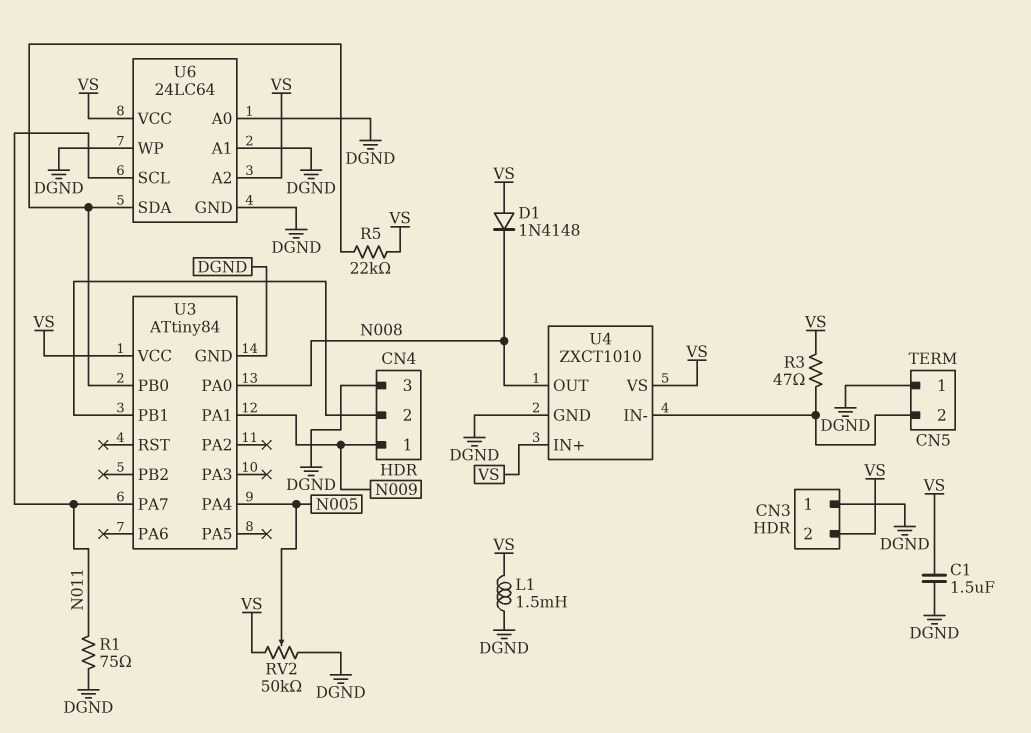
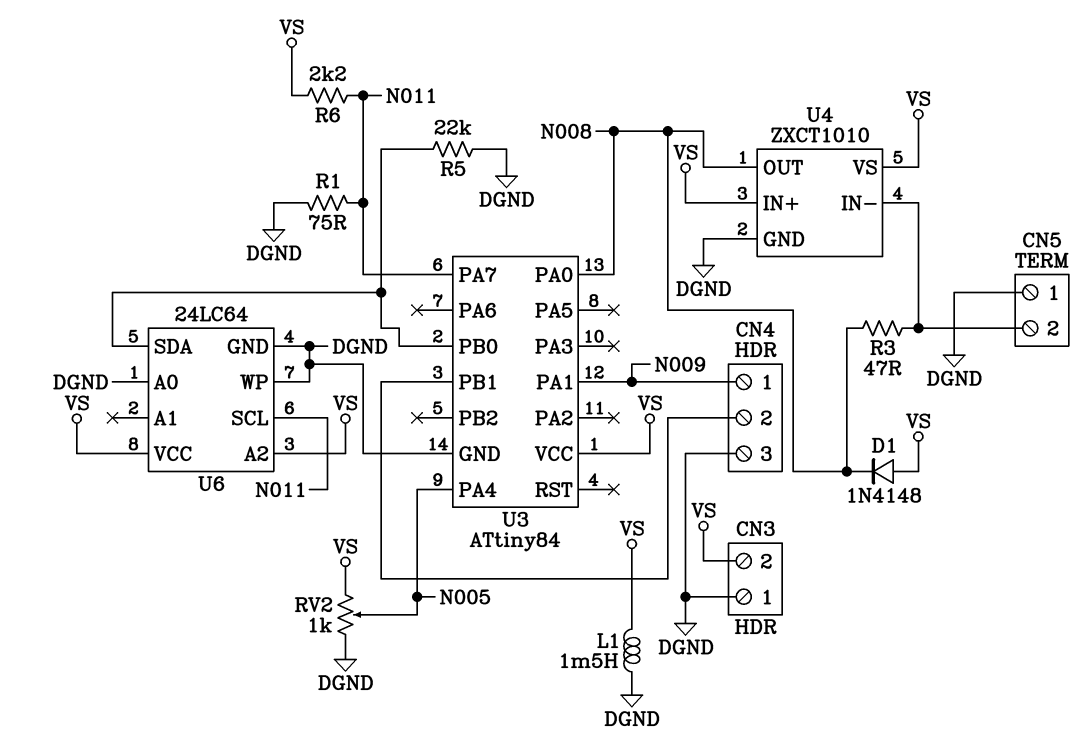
C1: 1.5uF (DGND, VS) -> none
R3: 47 (CN5/2, VS) -> 47 (CN5/2, N008)
R5: 22k (U3/PB0, VS) -> 22k (DGND, U3/PB0)
R6: none -> 2.2k (N011, VS)
RV2: 50k (DGND, VS, wiper N005) -> 1k (DGND, VS, wiper N005)
U6 pin A1: DGND -> none

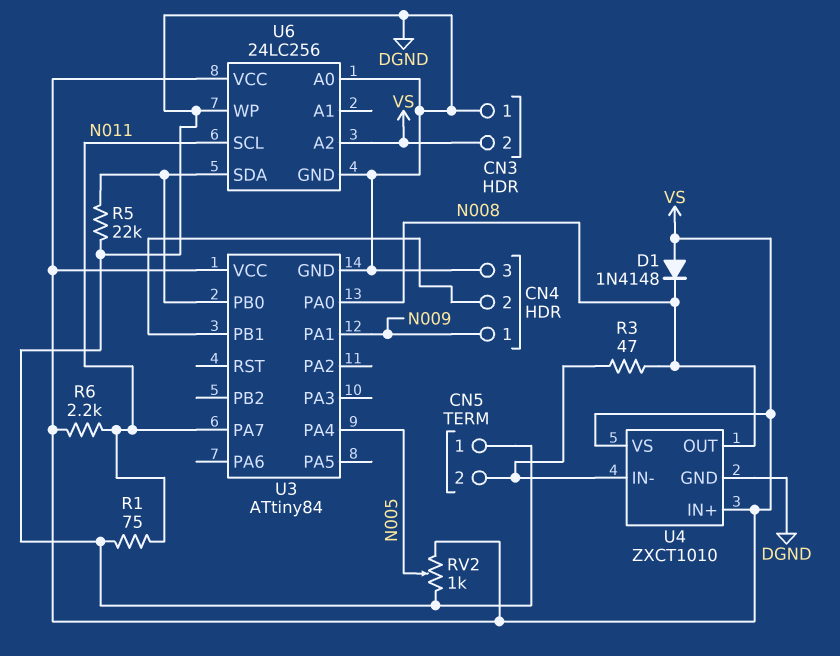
L1: 1.5mH (DGND, VS) -> none
U6: 24LC64 -> 24LC256

